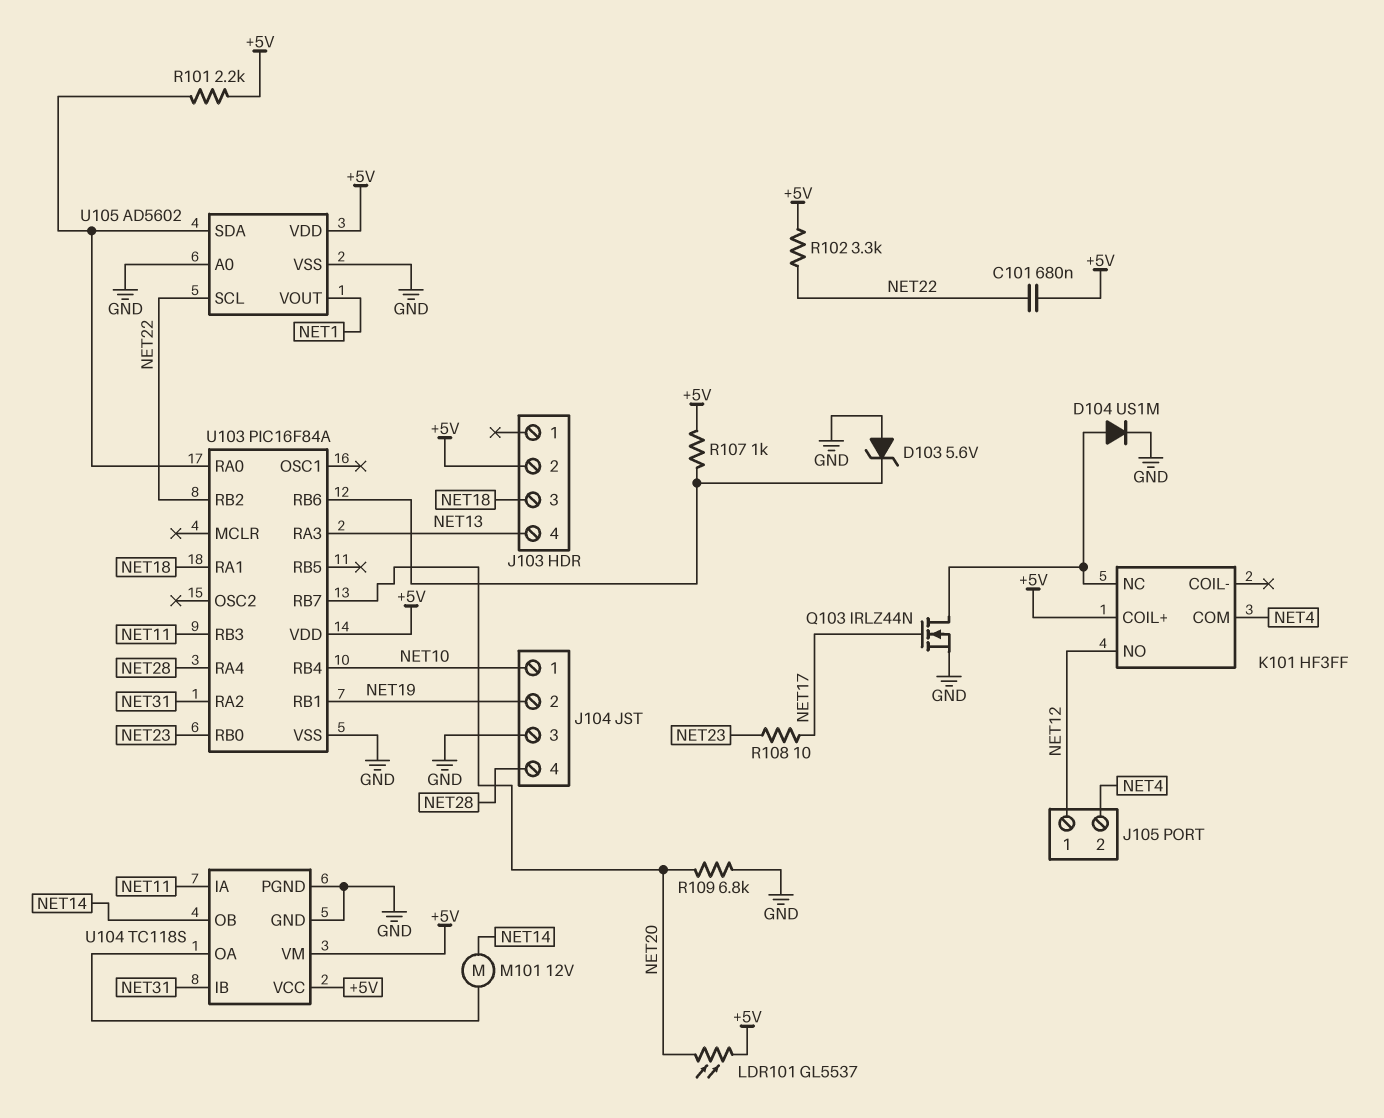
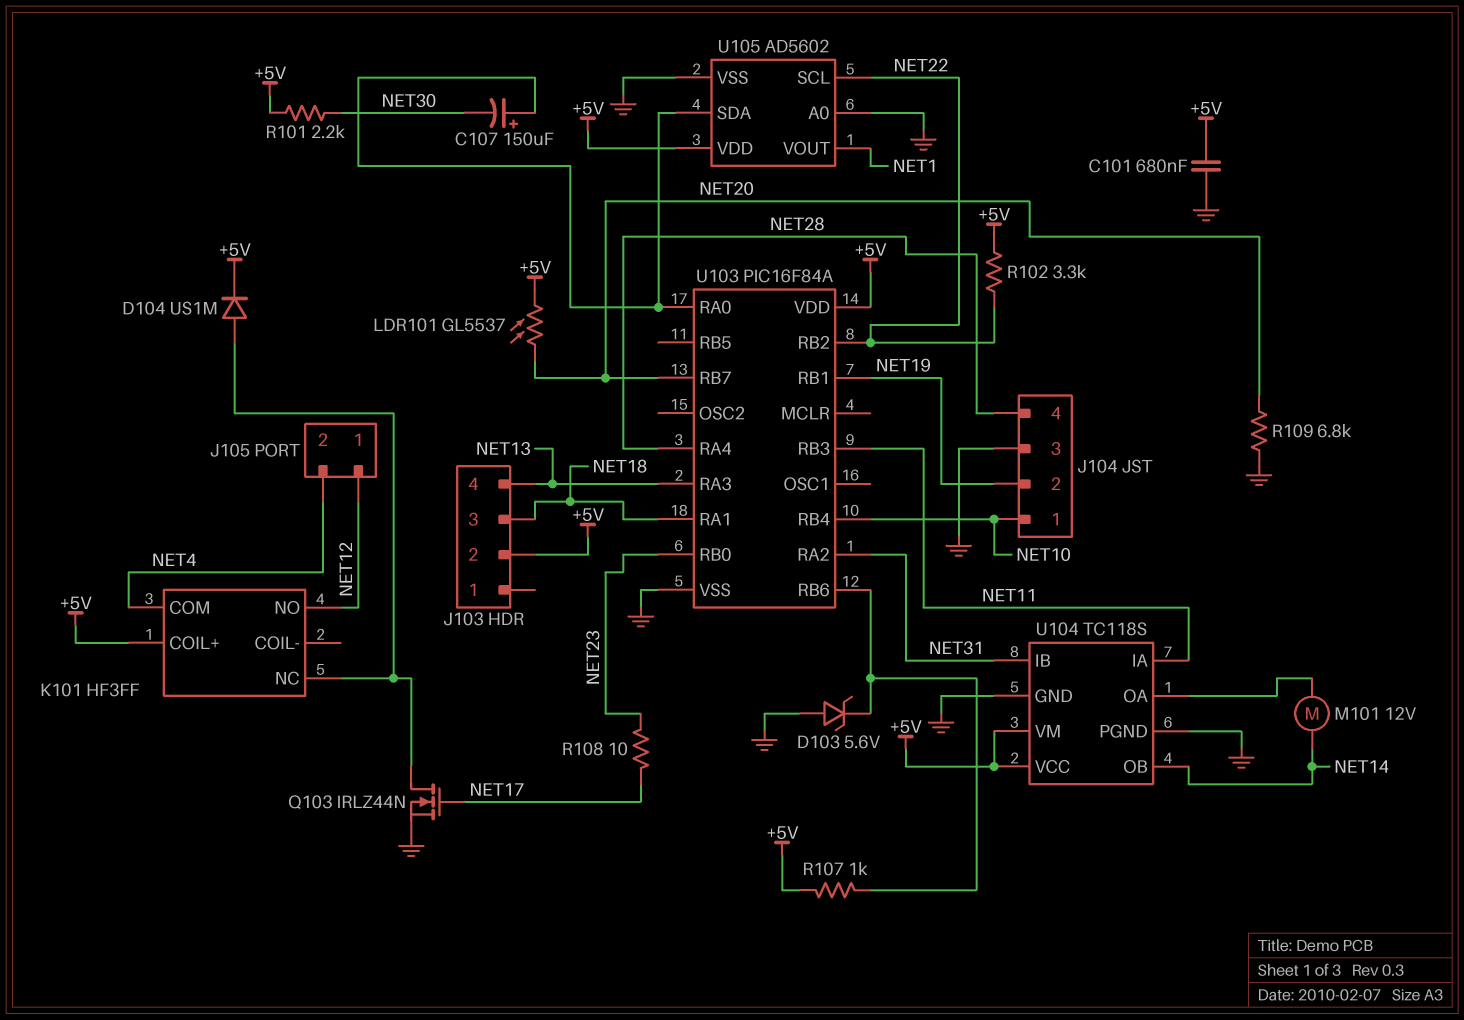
C101: 680nF (+5V, NET22) -> 680nF (+5V, GND)
C107: none -> 150uF (plus U103/RA0, minus NET30)
D104: diode US1M (A K101/NC, K GND) -> diode US1M (A K101/NC, K +5V)
R101: 2.2k (+5V, U103/RA0) -> 2.2k (+5V, NET30)

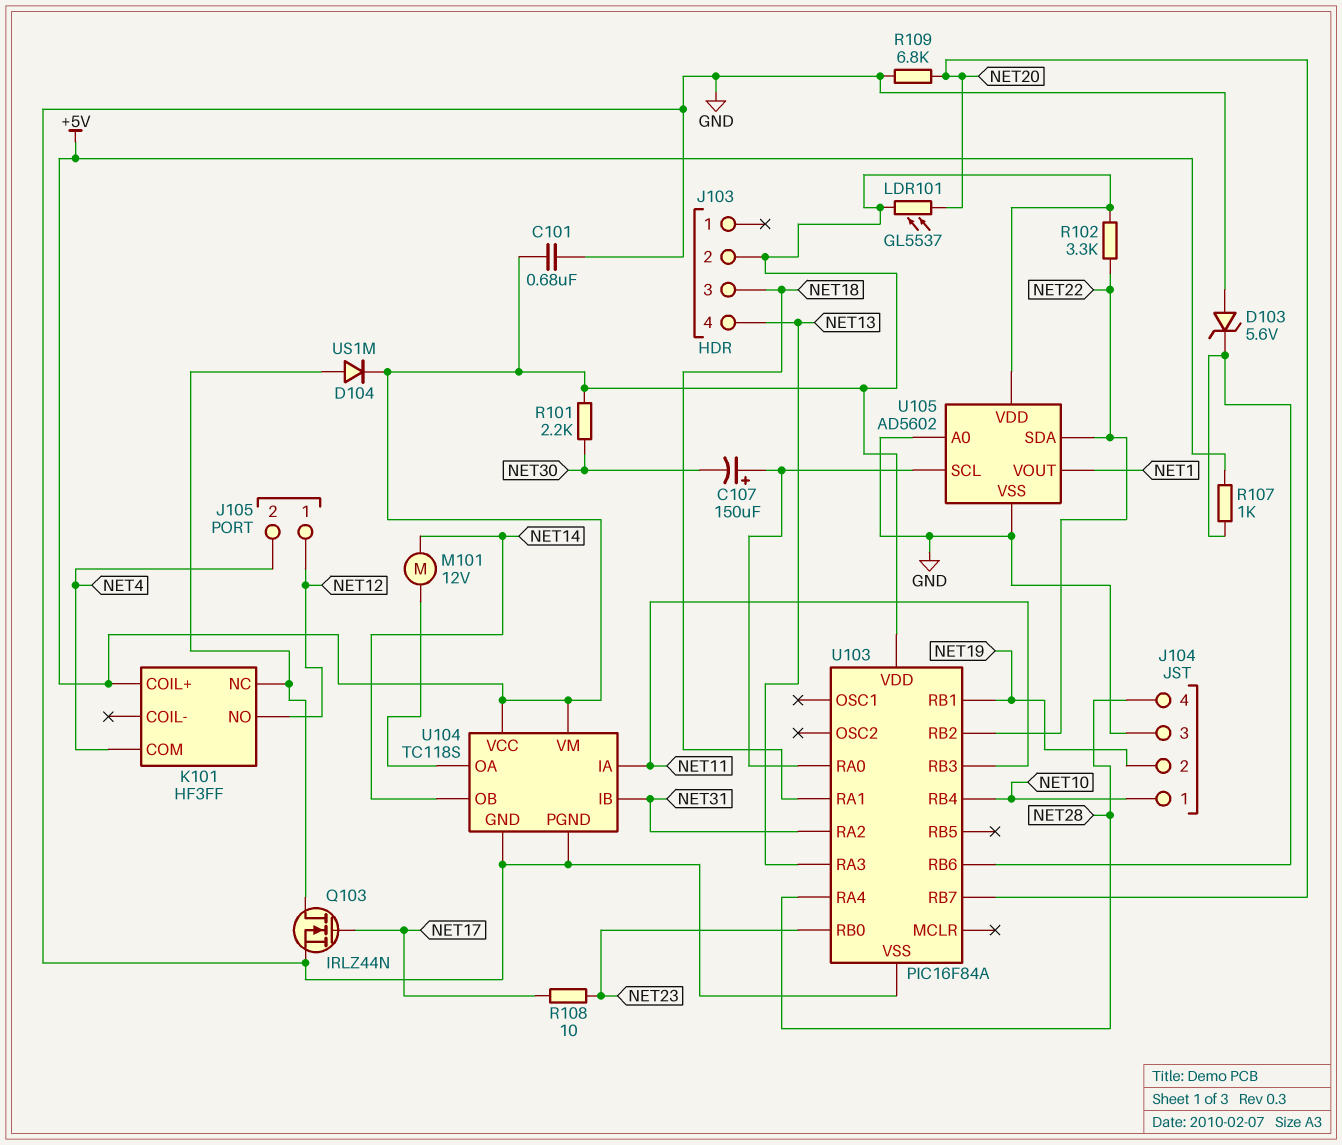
U105 pin SCL: NET22 -> U103/RA0
U105 pin SDA: U103/RA0 -> NET22

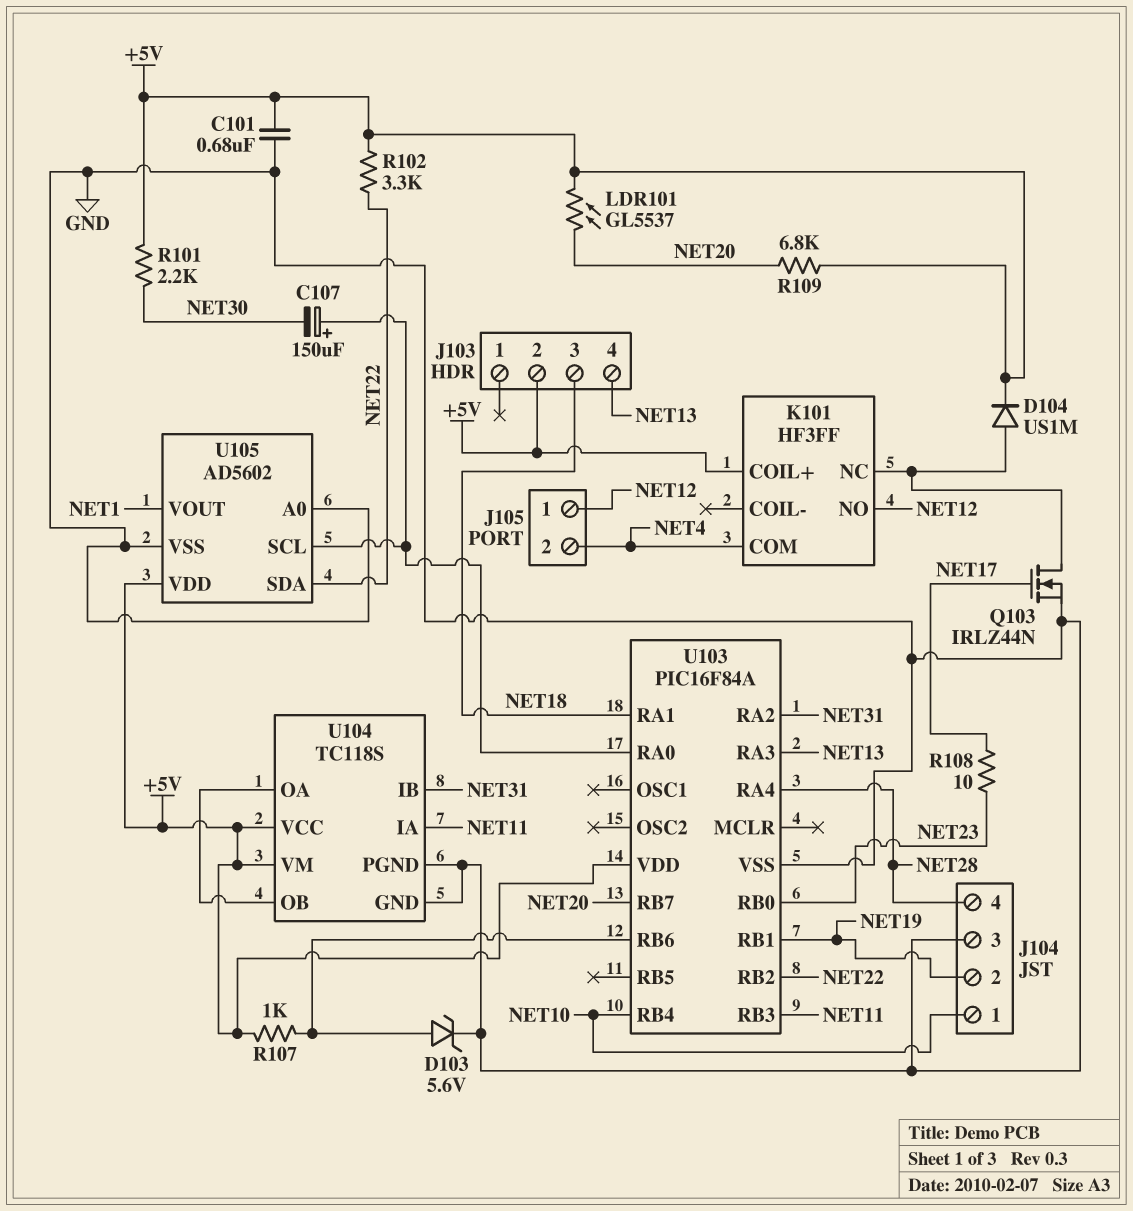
D103: zener 5.6V (A GND, K U103/RB6) -> zener 5.6V (A U103/RB6, K GND)
M101: motor 12V (NET14, U104/OA) -> none
R109: 6.8k (GND, NET20) -> 6.8k (+5V, NET20)
U104 pin OB: NET14 -> U104/OA

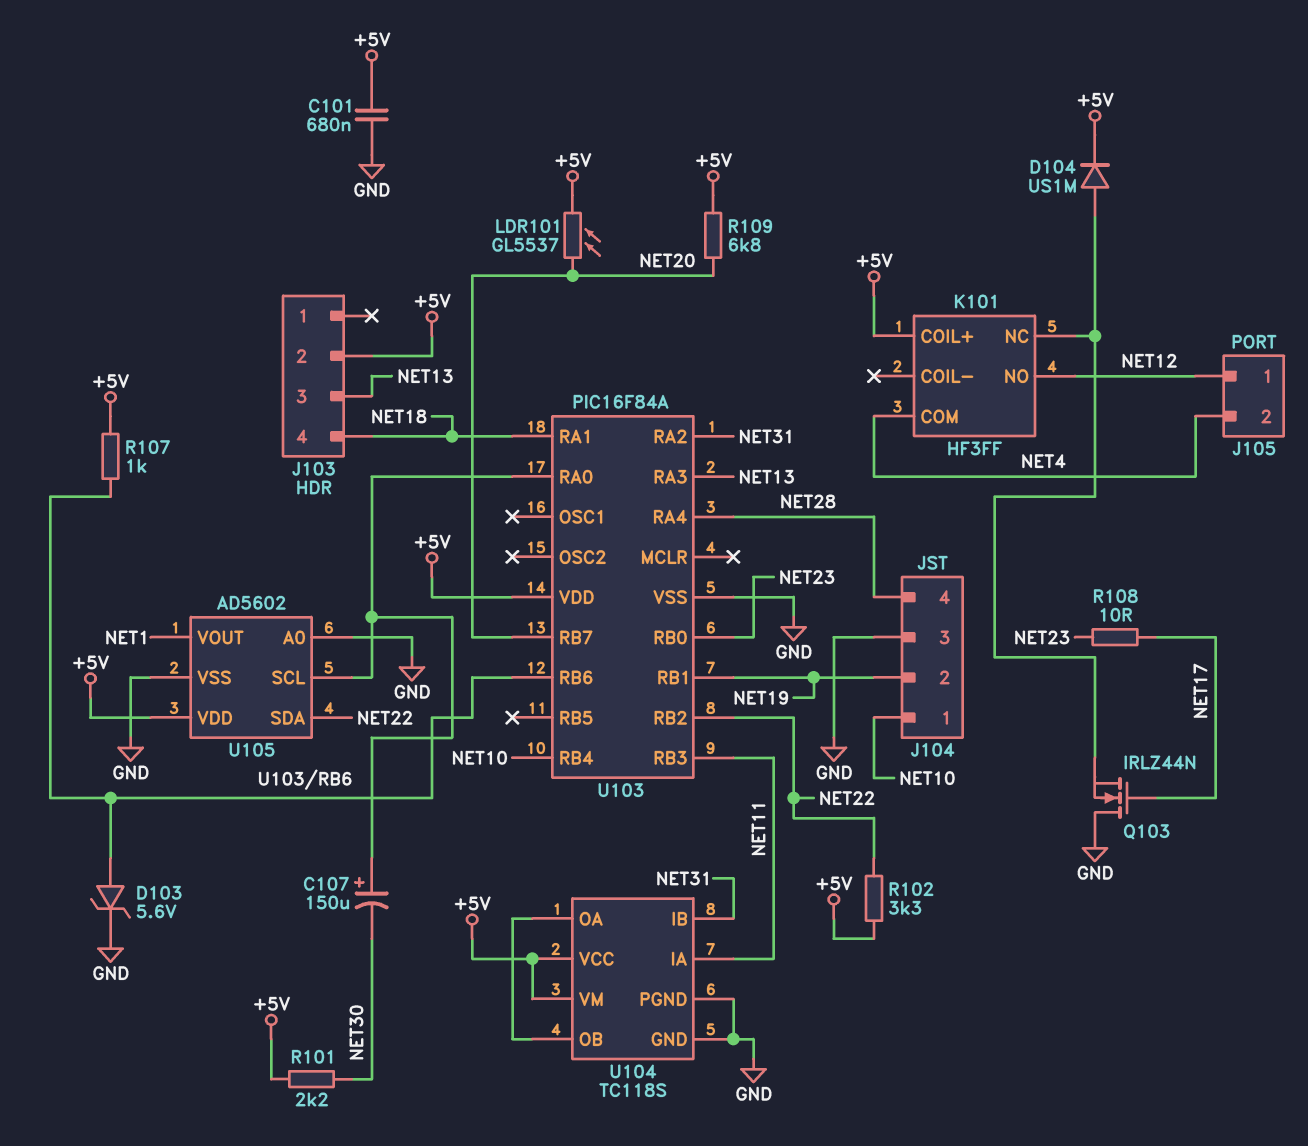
J103 pin 3: NET18 -> NET13
J103 pin 4: NET13 -> NET18
Q103: NMOS IRLZ44N (G NET17, D K101/NC, S GND) -> NMOS IRLZ44N (G NET17, D GND, S K101/NC)

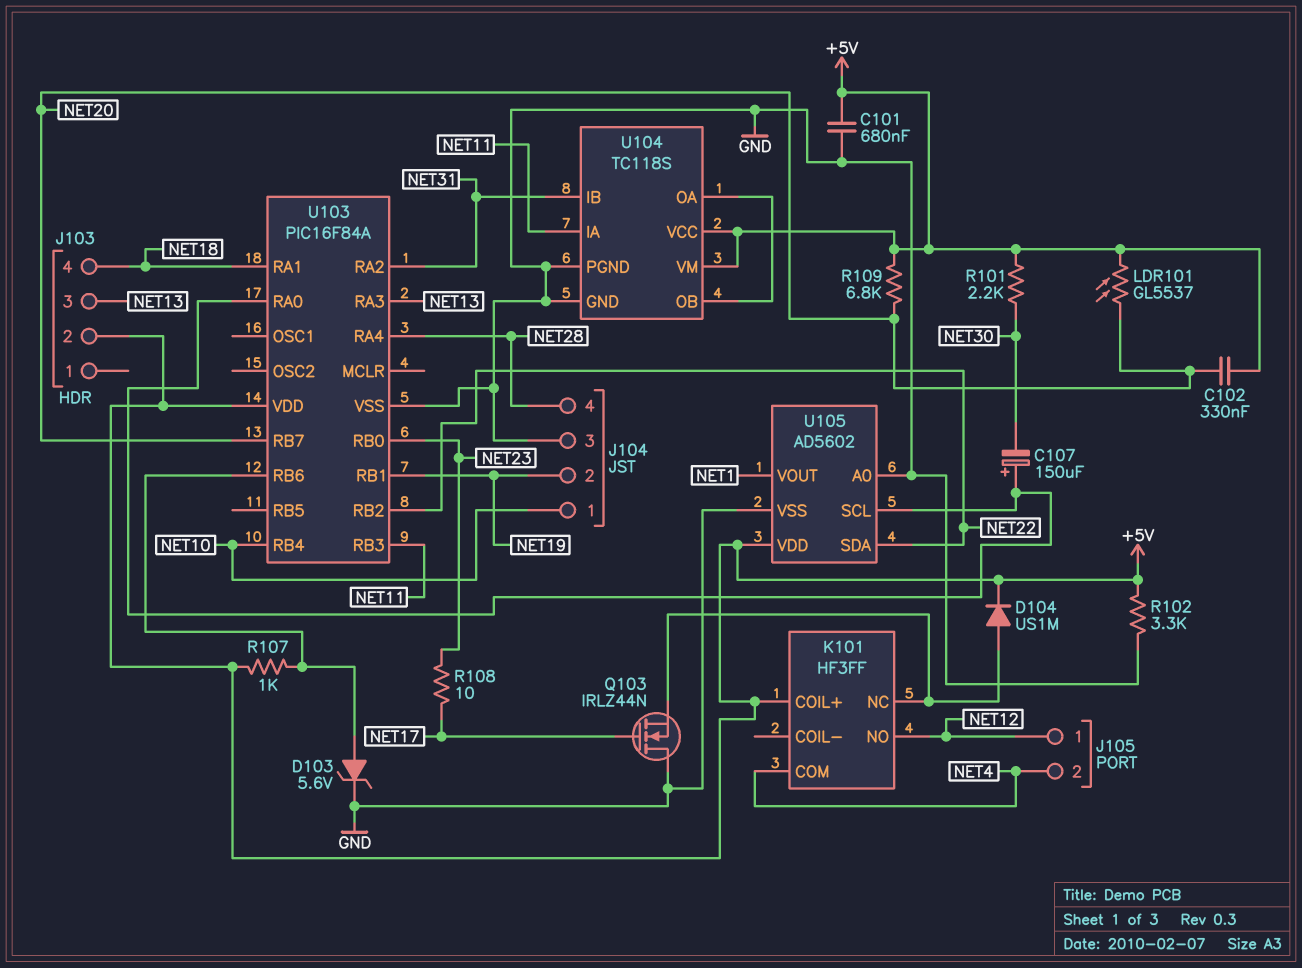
C102: none -> 330nF (+5V, NET20)
R102: 3.3k (+5V, NET22) -> 3.3k (+5V, GND)

